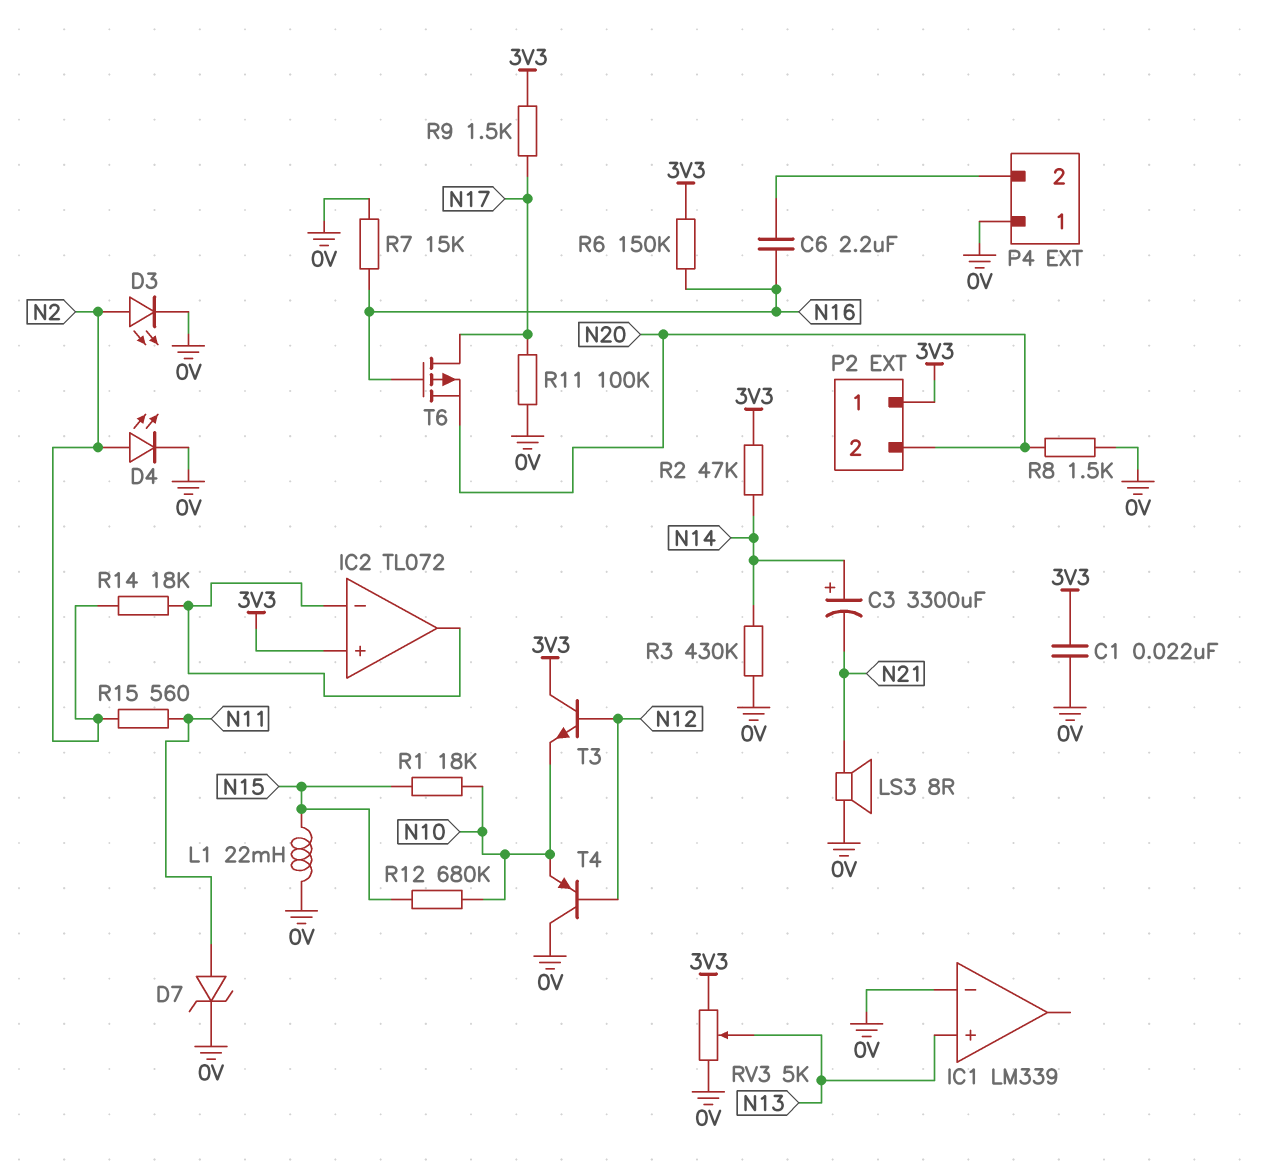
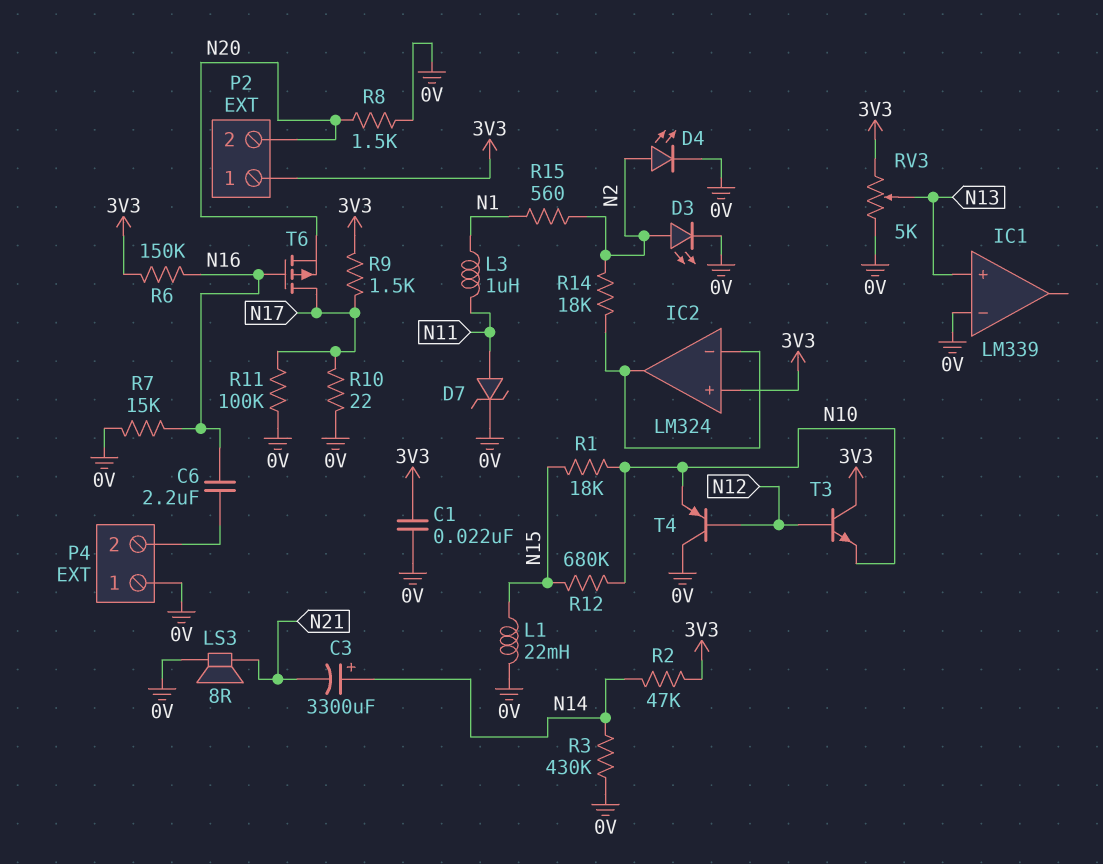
IC2: TL072 -> LM324
L3: none -> 1uH (N1, N11)
R10: none -> 22 (0V, N17)
R15: 560 (N2, N11) -> 560 (N1, N2)

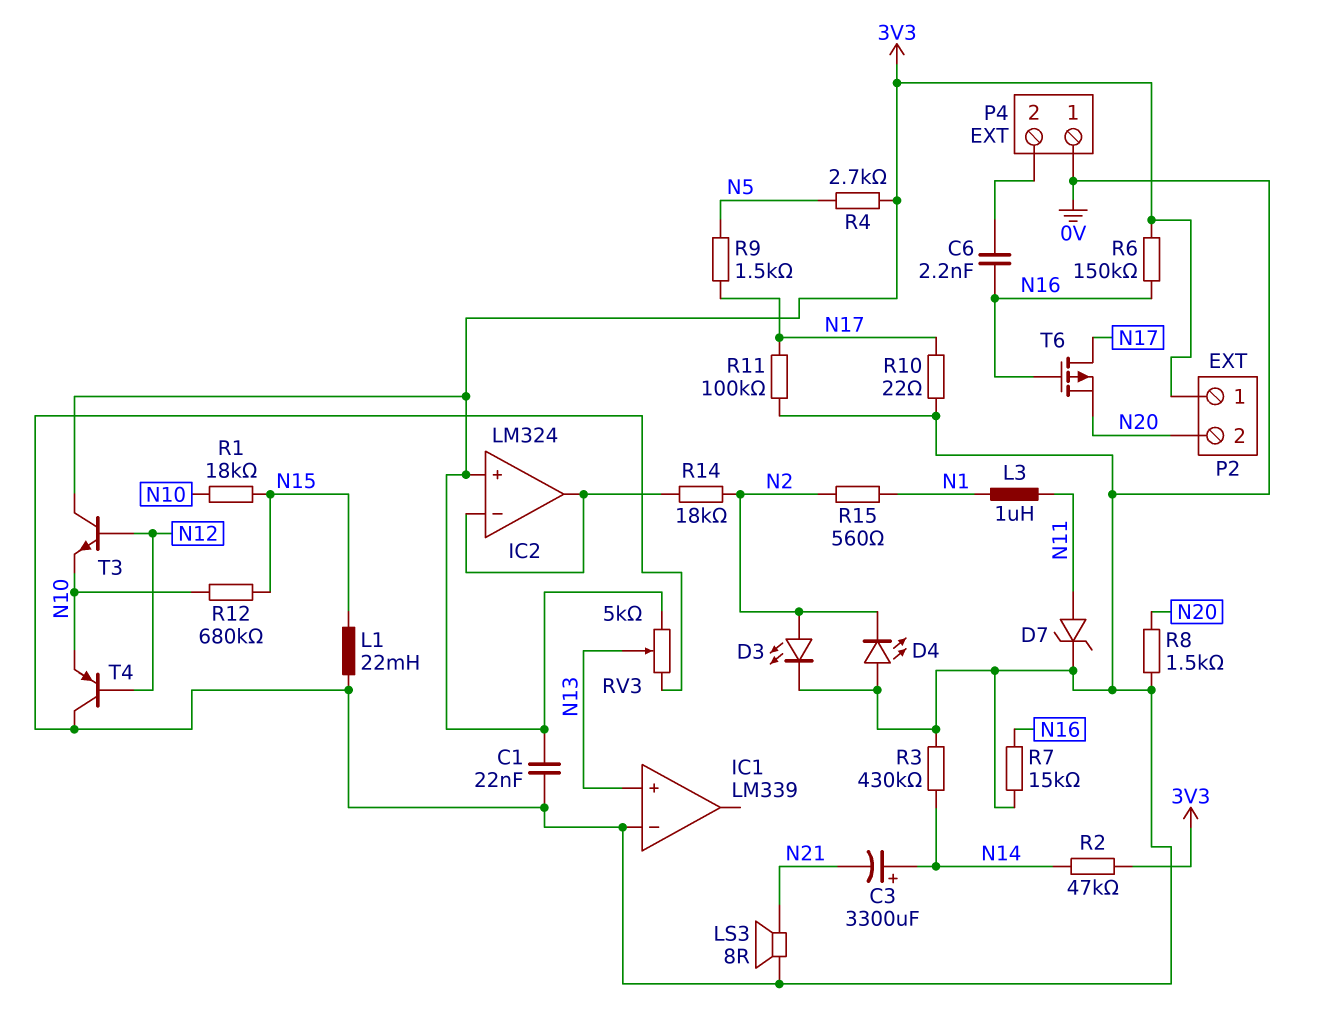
C6: 2.2uF (N16, P4/2) -> 2.2nF (N16, P4/2)
D4: LED (A N2, K 0V) -> LED (A 0V, K N2)
R4: none -> 2.7k (3V3, N5)
R9: 1.5k (3V3, N17) -> 1.5k (N5, N17)

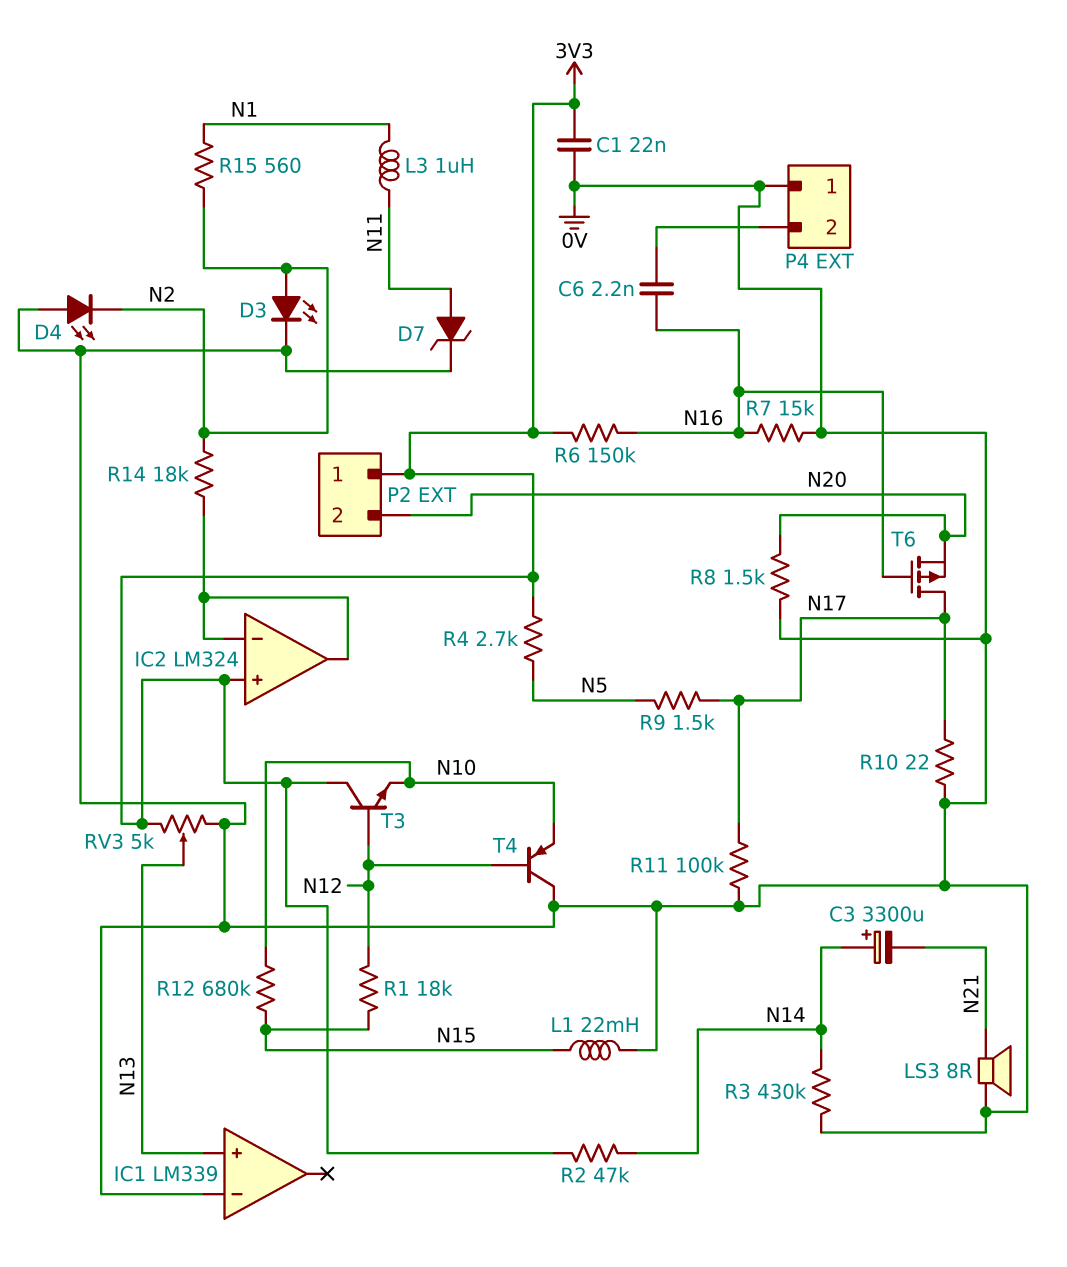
R1: 18k (N10, N15) -> 18k (N12, N15)

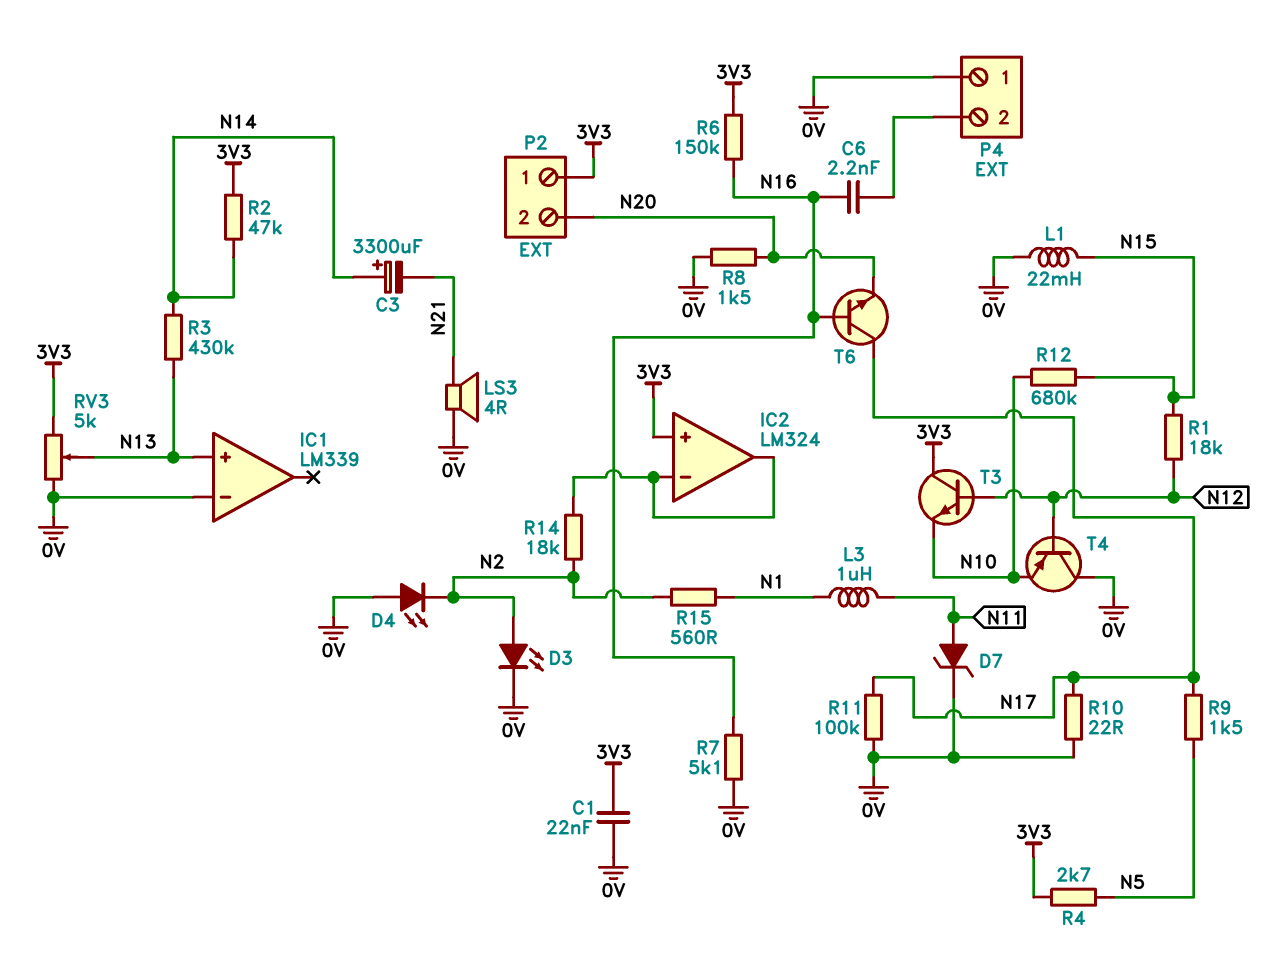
LS3: speaker 8R (0V, N21) -> speaker 4R (0V, N21)
R3: 430k (0V, N14) -> 430k (N13, N14)
R7: 15k (0V, N16) -> 5.1k (0V, N16)
T6: PMOS (G N16, D N17, S N20) -> NPN (B N16, C N17, E N20)

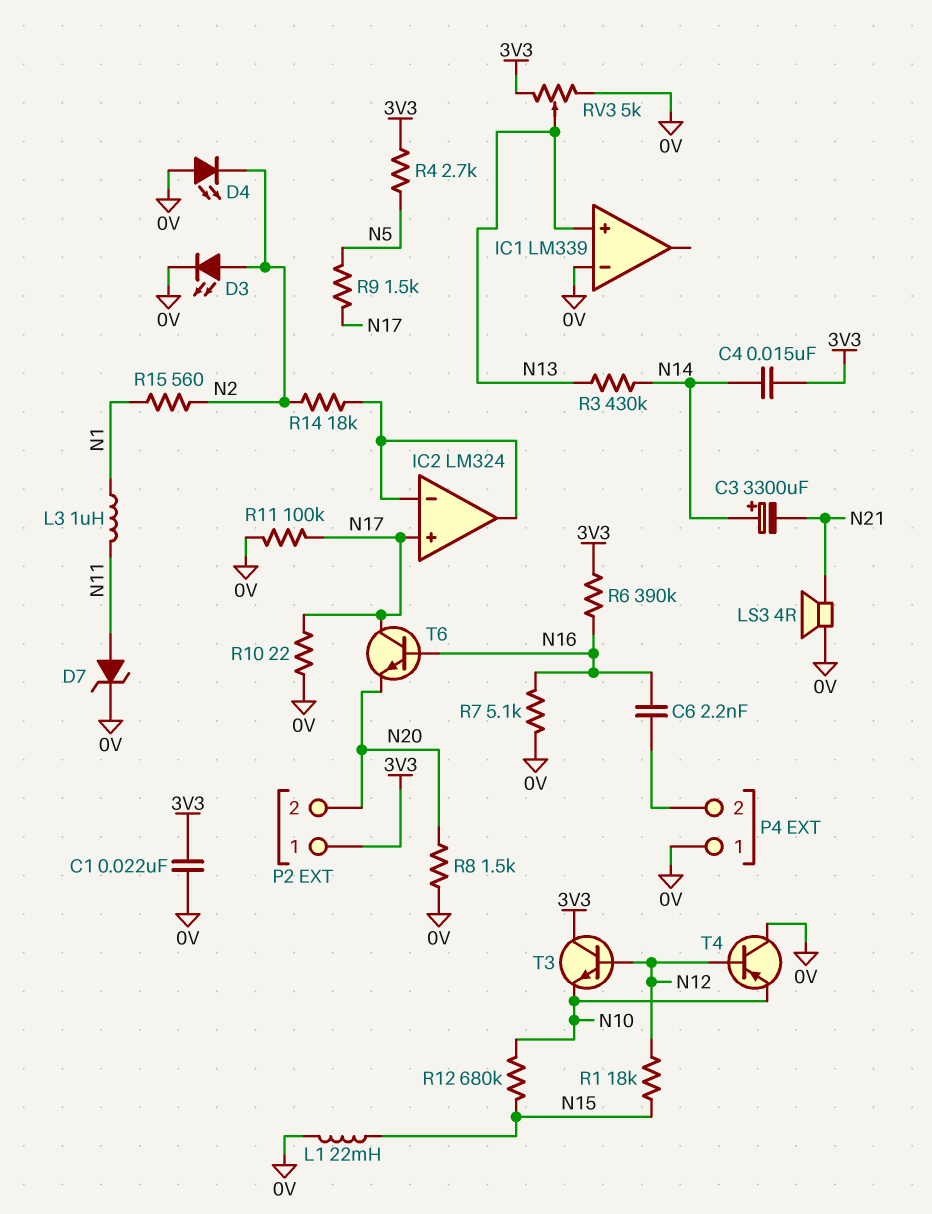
C4: none -> 15nF (3V3, N14)
IC2 pin in+: 3V3 -> N17
R2: 47k (3V3, N14) -> none
R6: 150k (3V3, N16) -> 390k (3V3, N16)

